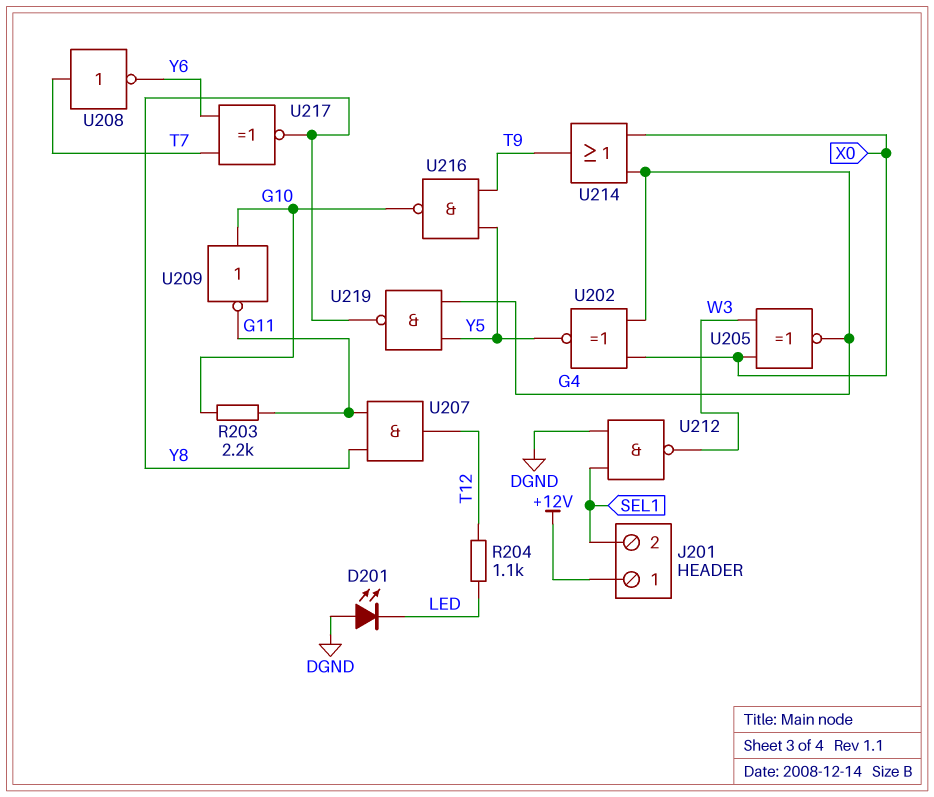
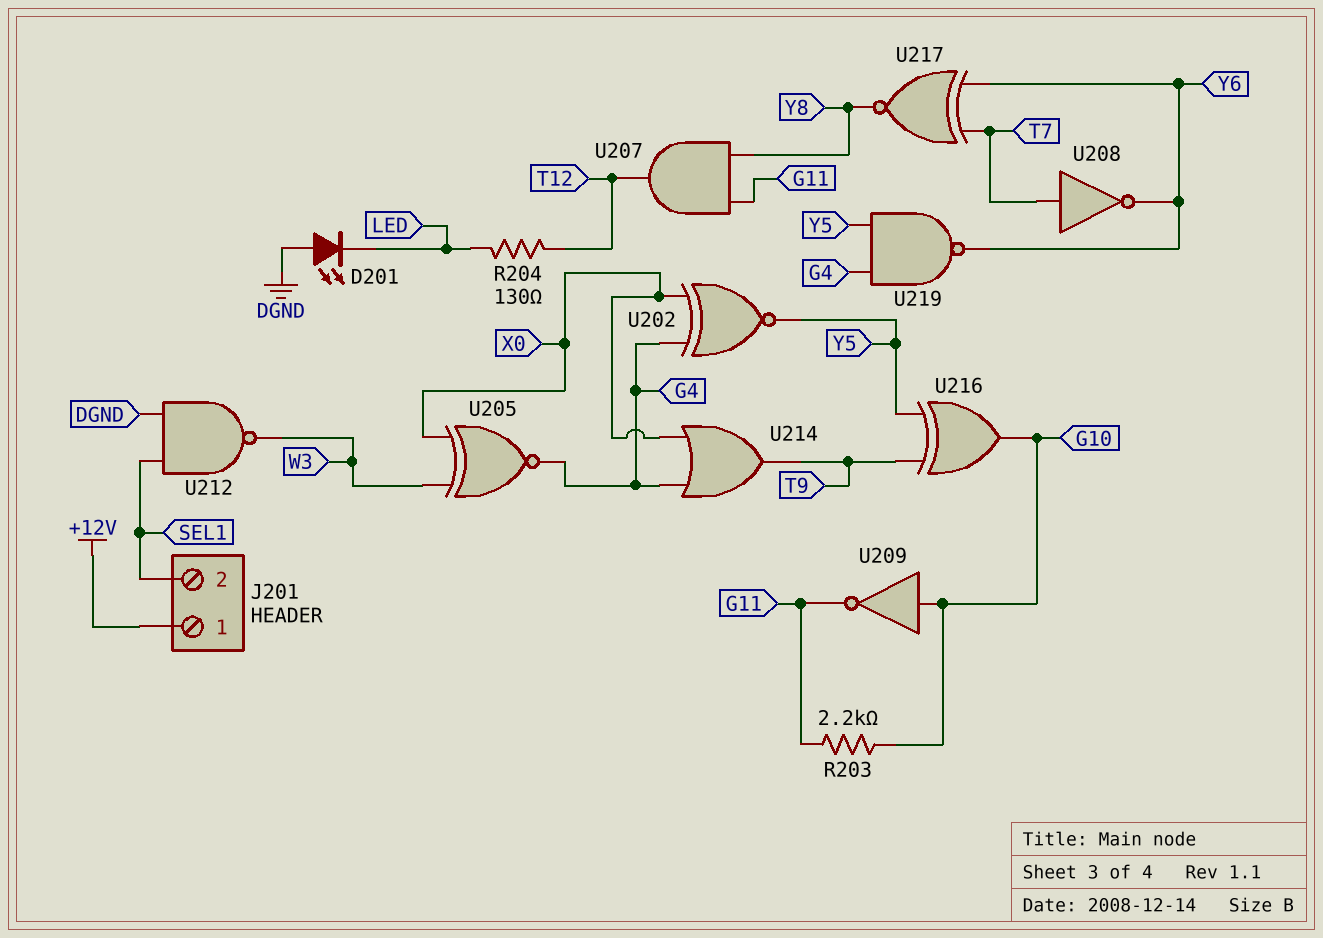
R204: 1.1k (LED, T12) -> 130 (LED, T12)
U216: NAND (in T9, in Y5, out G10) -> XOR (in T9, in Y5, out G10)
U219: NAND (in G4, in Y5, out Y8) -> NAND (in G4, in Y5, out Y6)

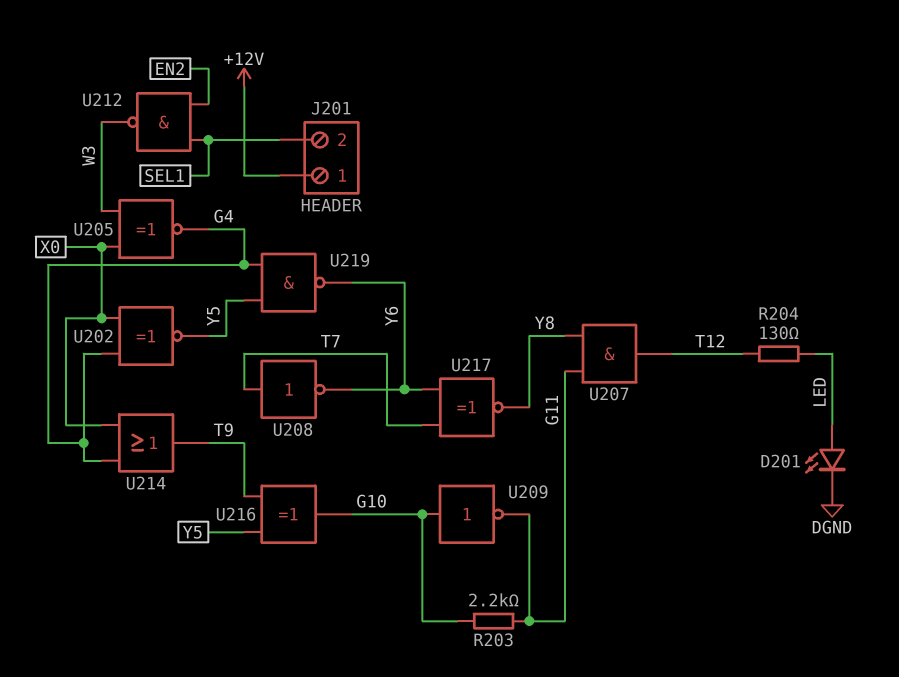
D201: LED (A DGND, K LED) -> LED (A LED, K DGND)
U212: NAND (in DGND, in SEL1, out W3) -> NAND (in EN2, in SEL1, out W3)

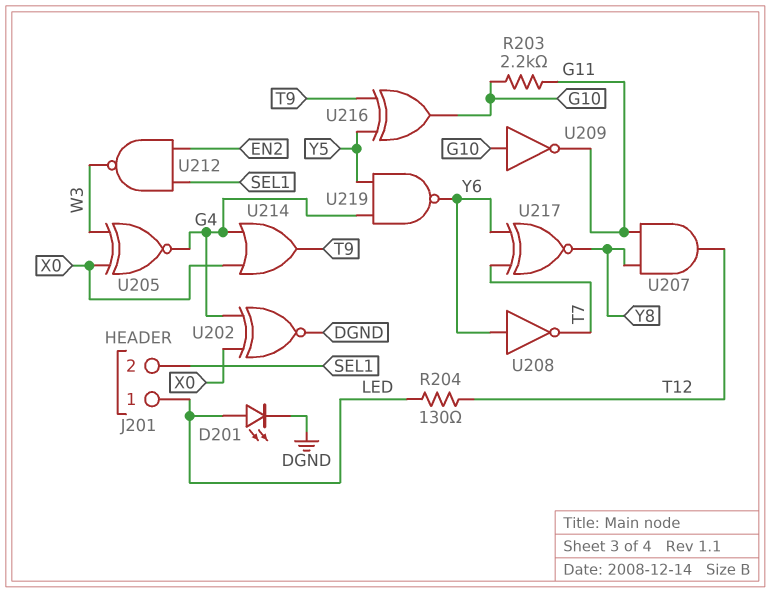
J201 pin 1: +12V -> LED
U202: XNOR (in G4, in X0, out Y5) -> XNOR (in G4, in X0, out DGND)
U208: NOT (in T7, out Y6) -> NOT (in Y6, out T7)

